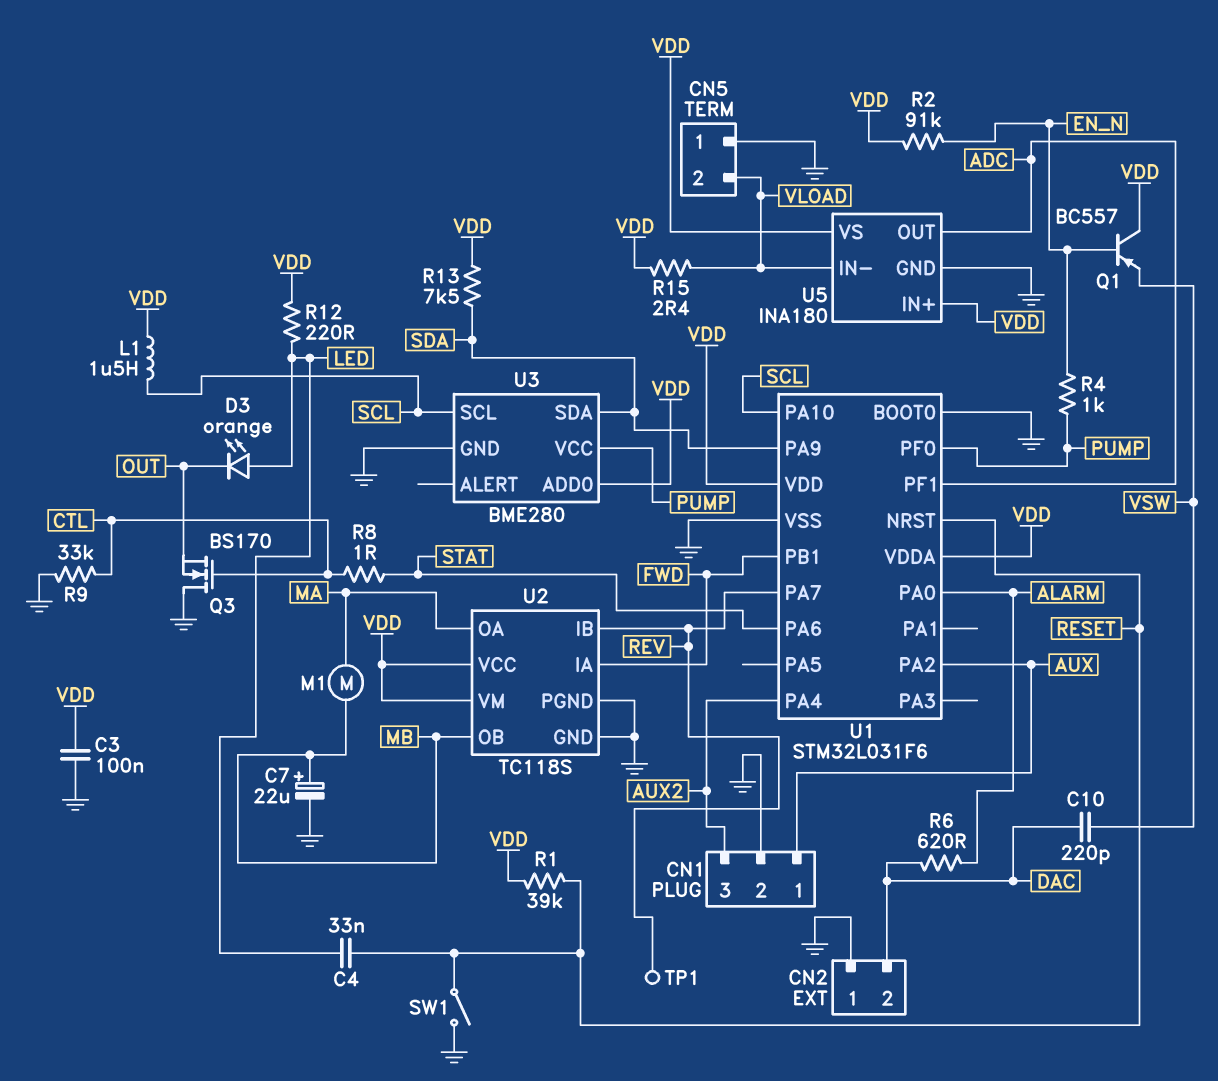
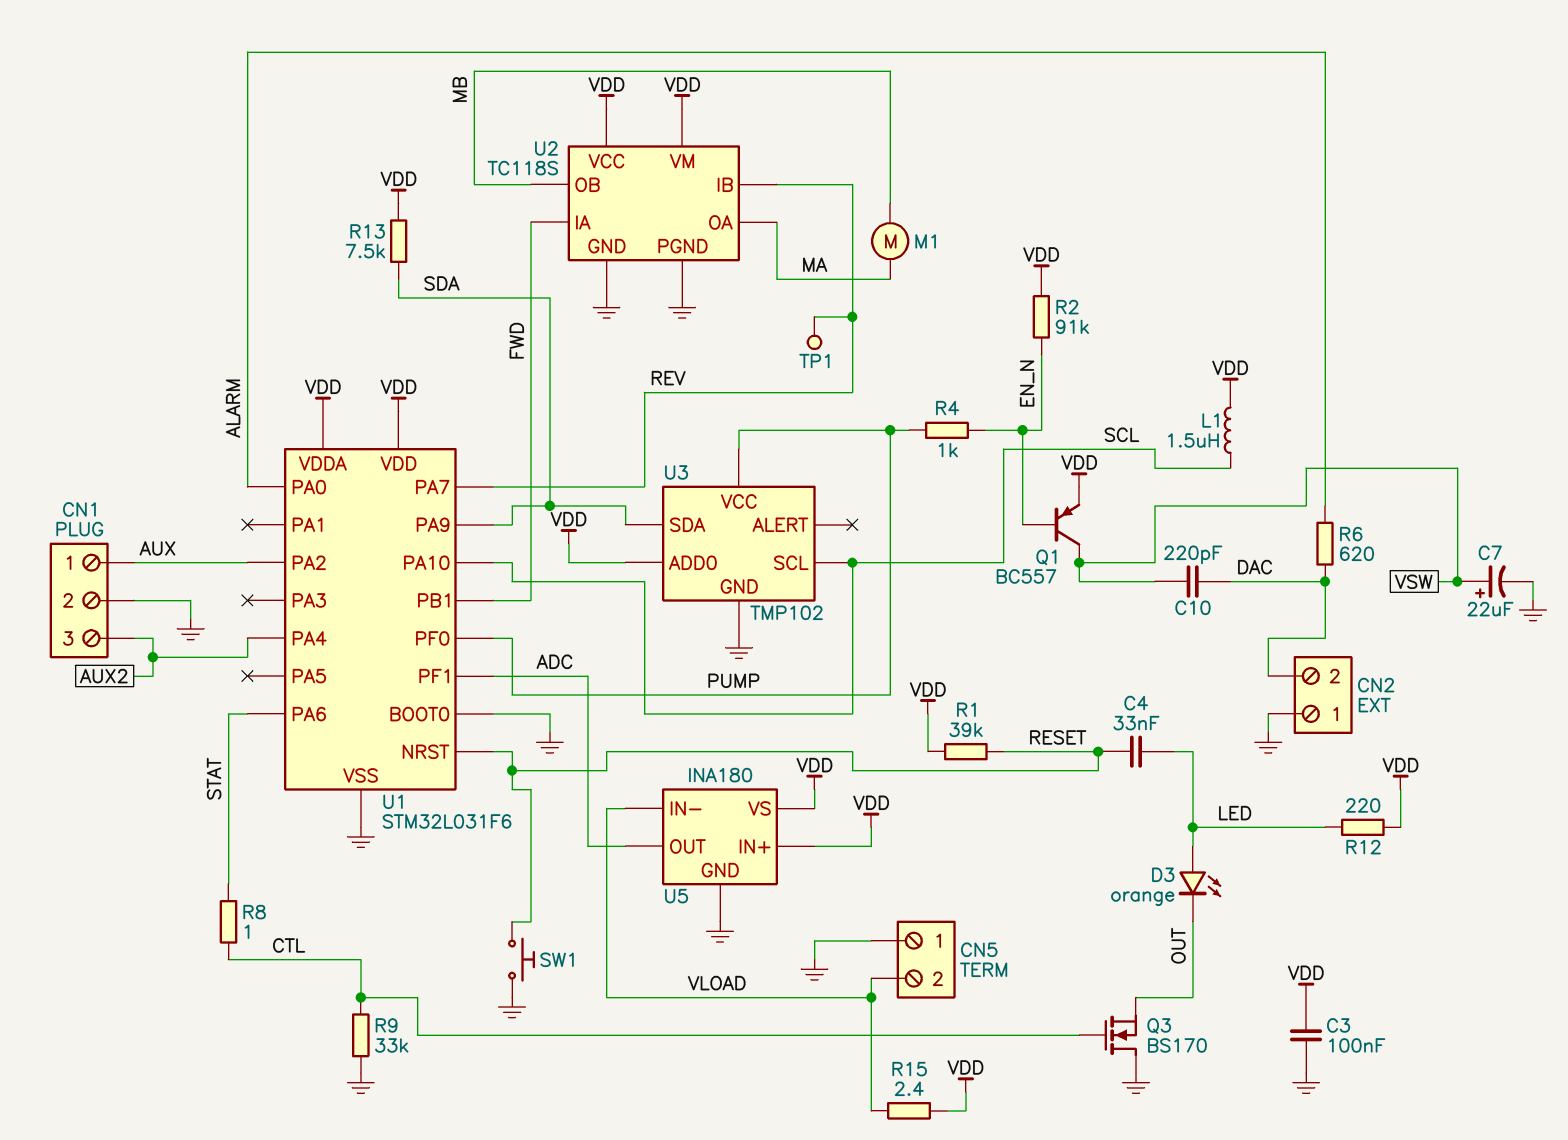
C7: 22uF (plus MB, minus GND) -> 22uF (plus VSW, minus GND)
Q1: PNP BC557 (B EN_N, C VDD, E VSW) -> PNP BC557 (B EN_N, C VSW, E VDD)
SW1: switch (GND, RESET) -> button (GND, RESET)
U3: BME280 -> TMP102

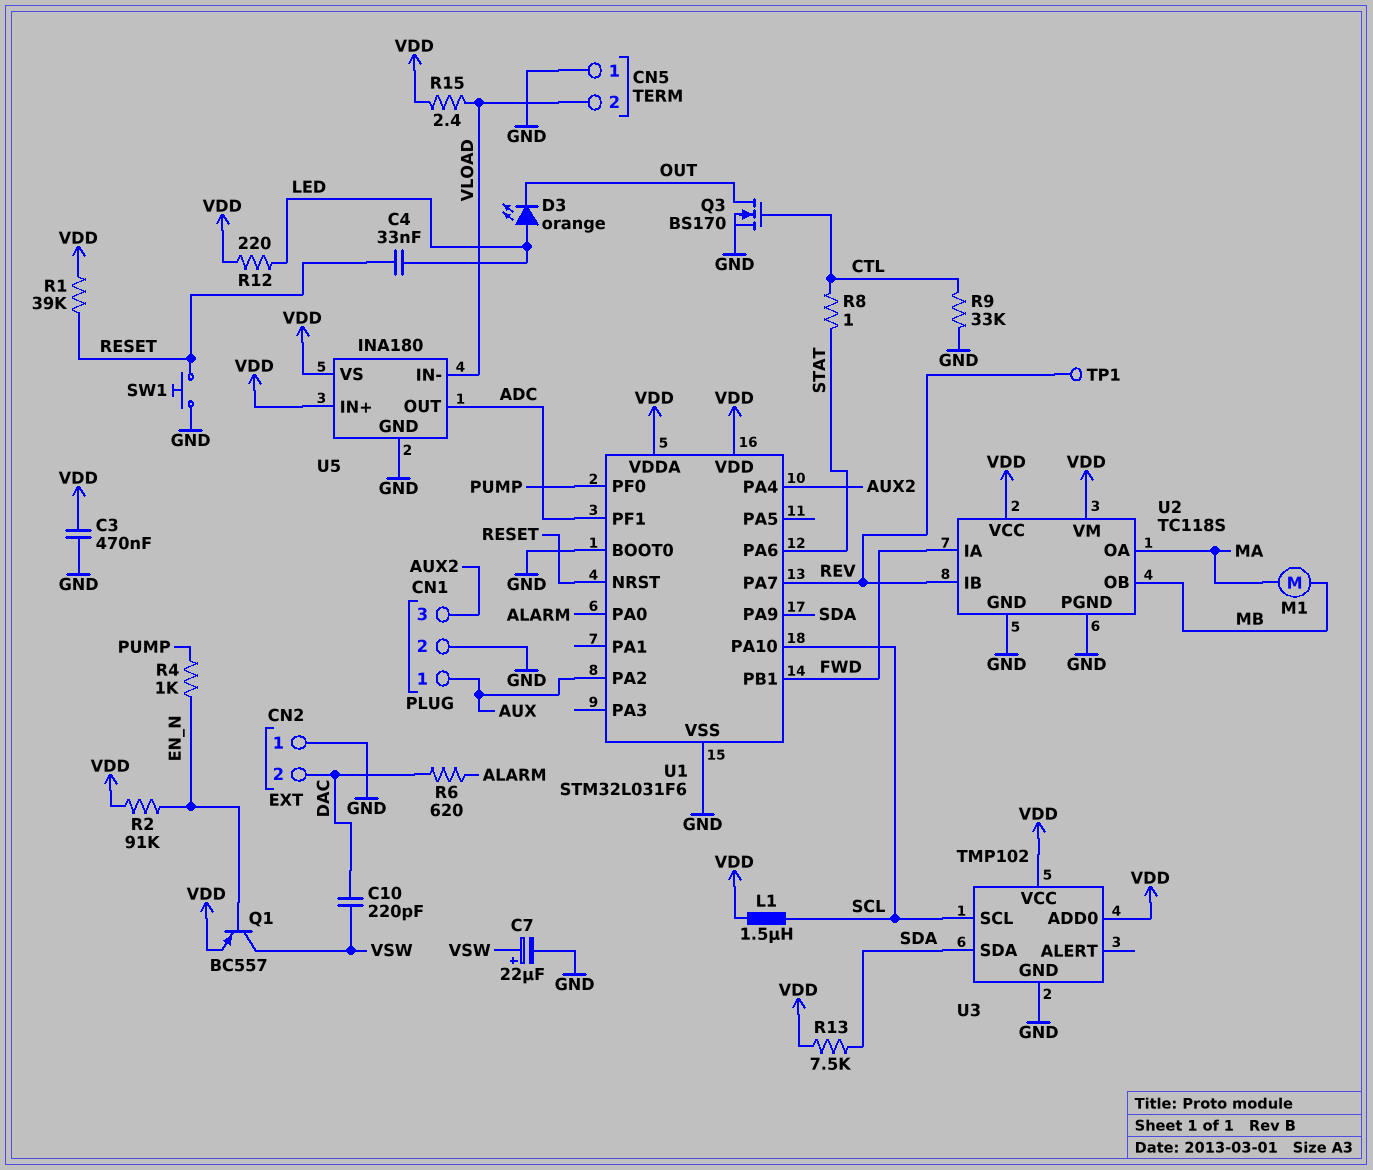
C3: 100nF (GND, VDD) -> 470nF (GND, VDD)
Q3: NMOS BS170 (G CTL, D GND, S OUT) -> NMOS BS170 (G CTL, D OUT, S GND)
U3 pin VCC: PUMP -> VDD

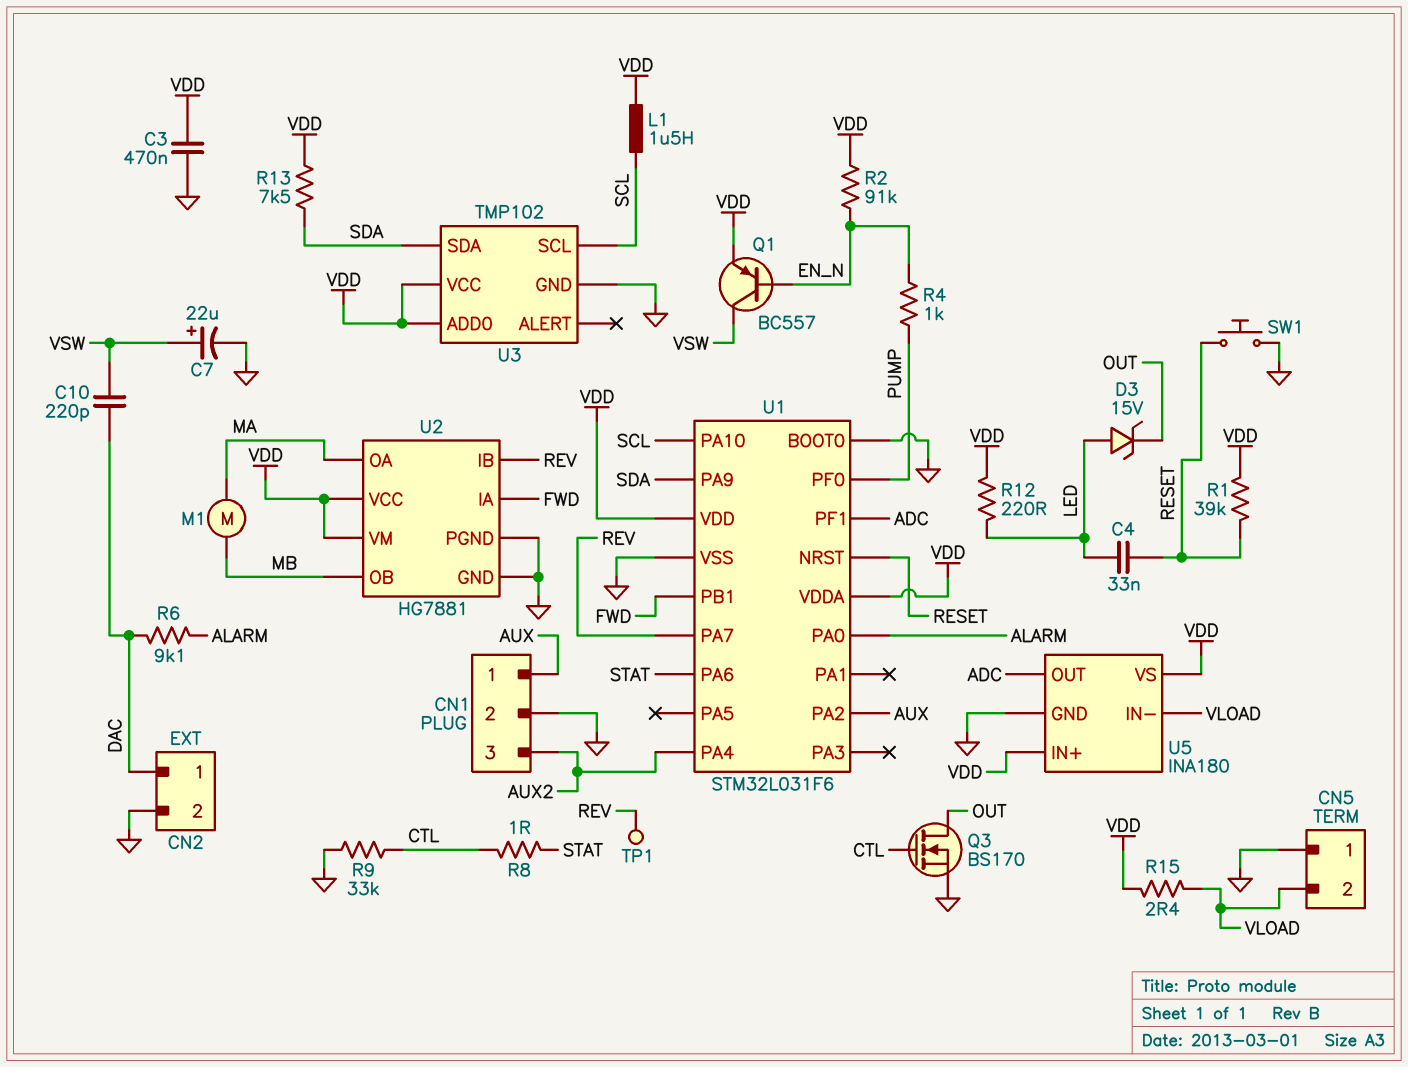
CN2 pin 1: GND -> DAC
CN2 pin 2: DAC -> GND
D3: LED orange (A LED, K OUT) -> zener 15V (A LED, K OUT)
R6: 620 (ALARM, DAC) -> 9.1k (ALARM, DAC)
U2: TC118S -> HG7881

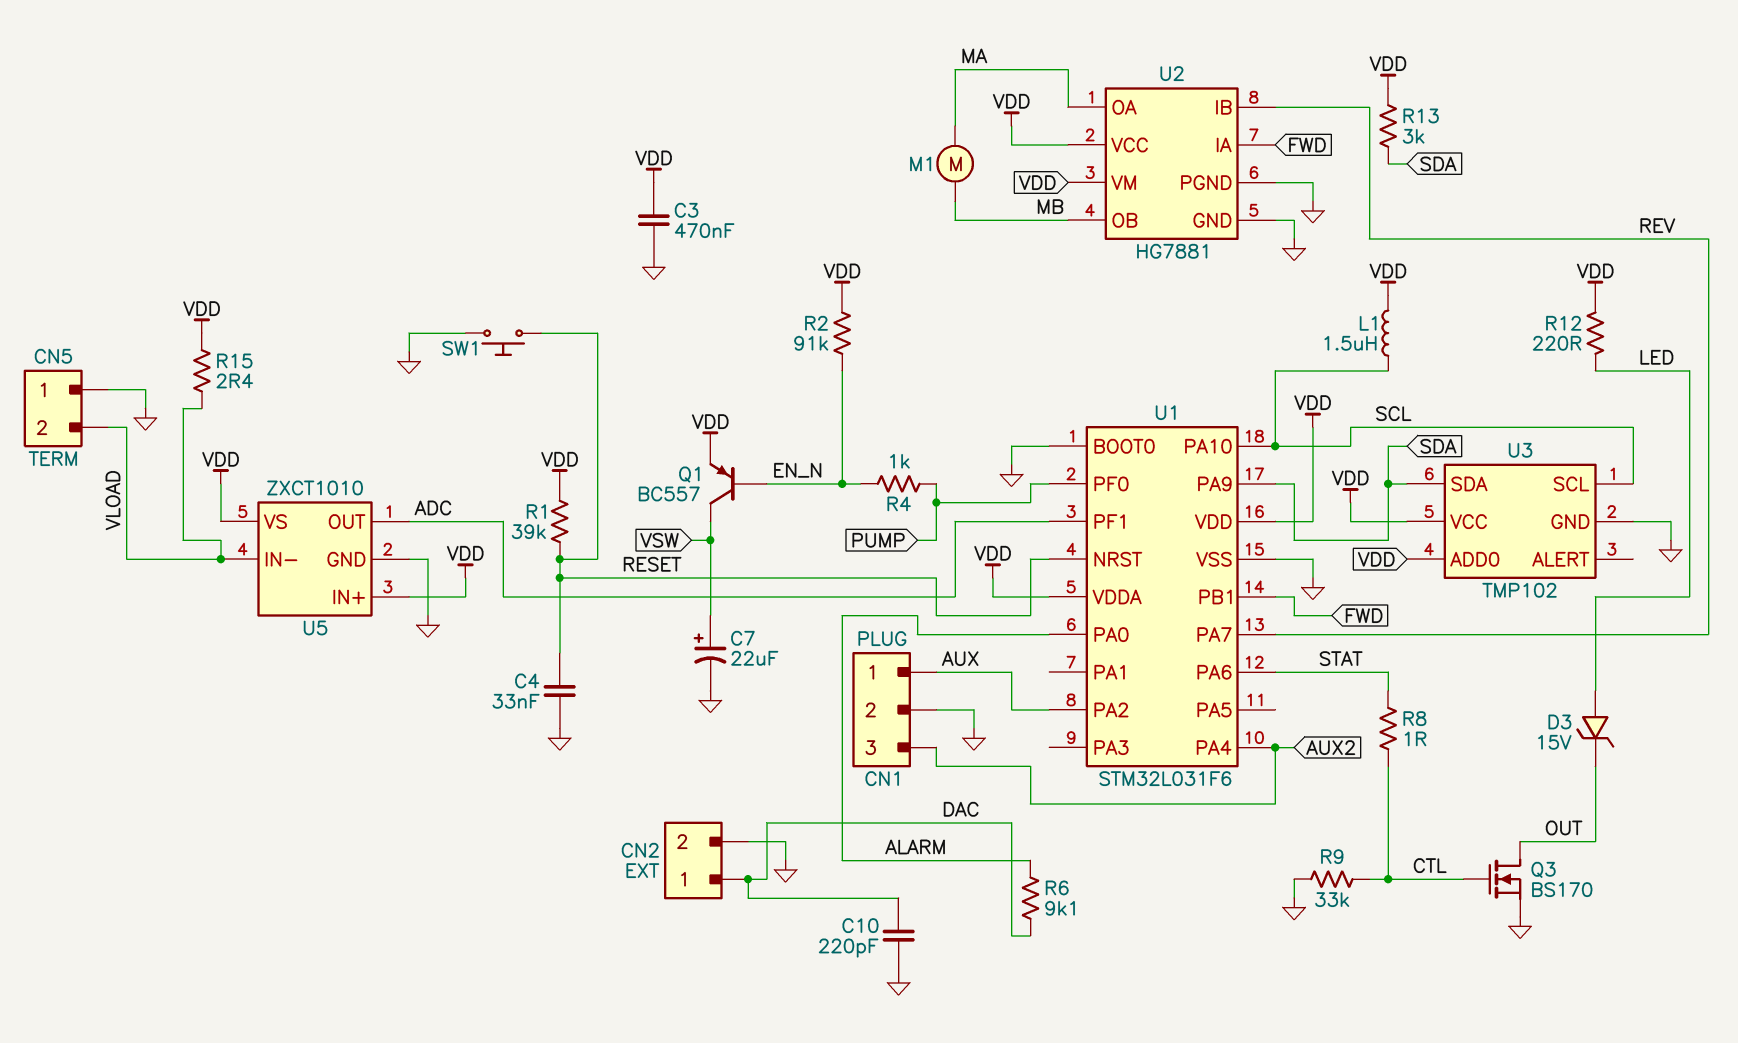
C4: 33nF (LED, RESET) -> 33nF (GND, RESET)
C10: 220pF (DAC, VSW) -> 220pF (DAC, GND)
R13: 7.5k (SDA, VDD) -> 3k (SDA, VDD)
TP1: test point (REV) -> none
U5: INA180 -> ZXCT1010

